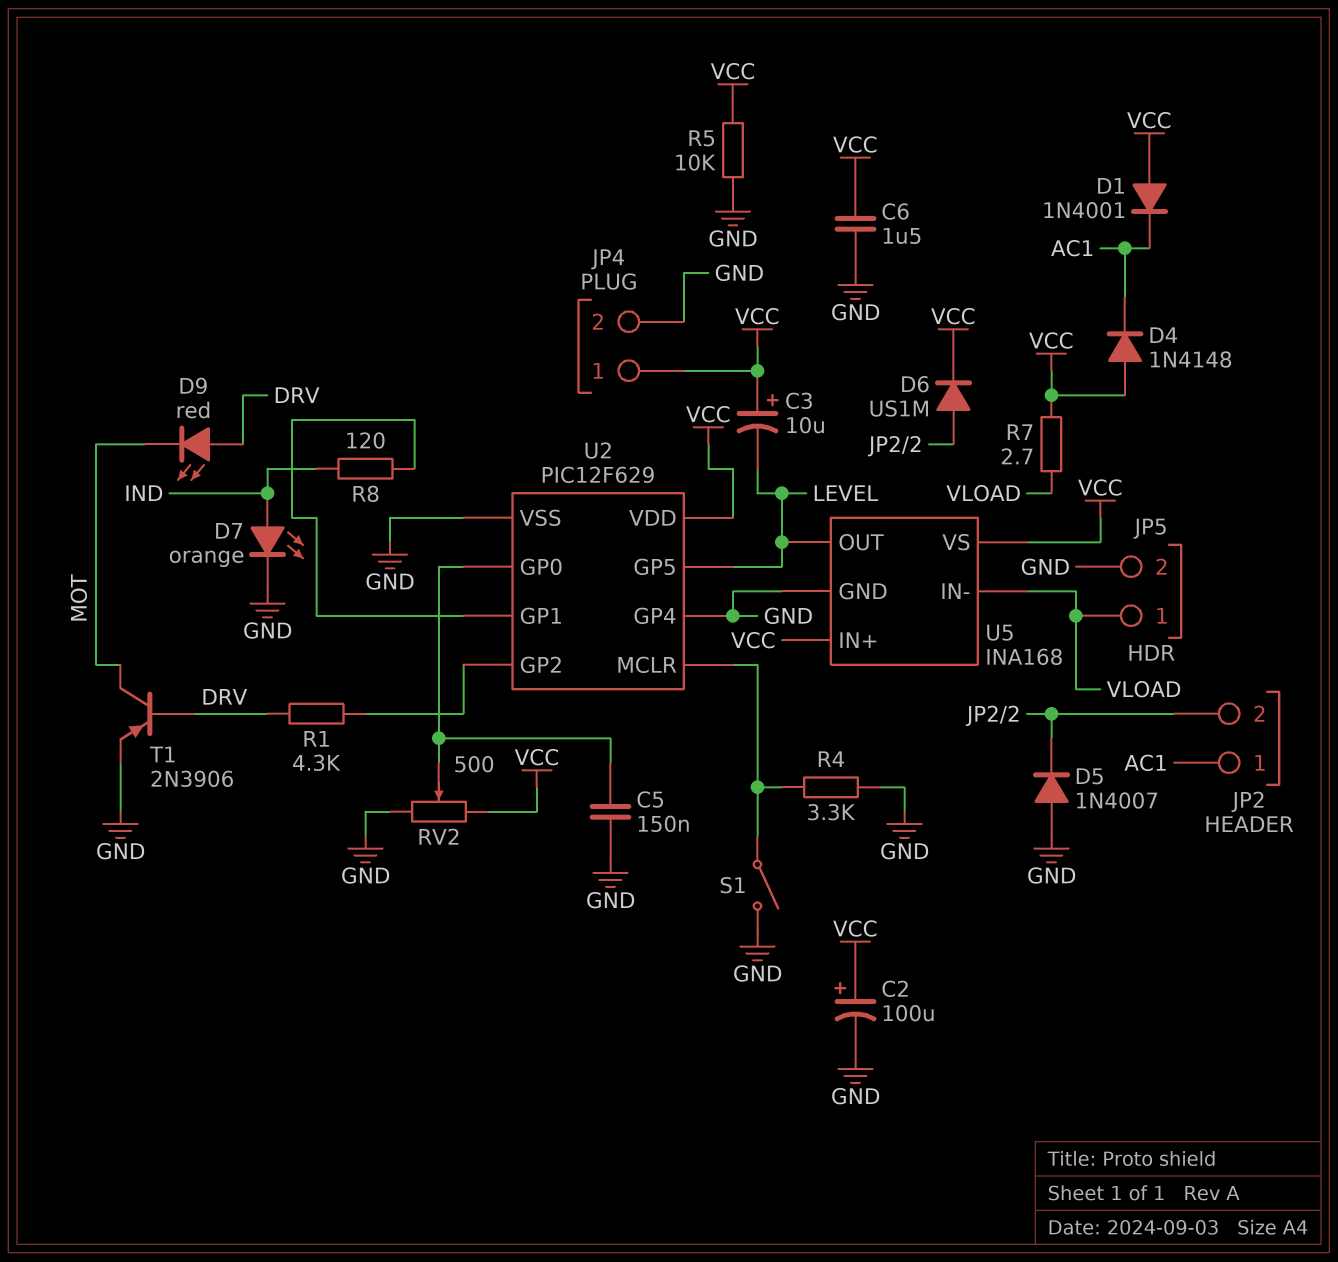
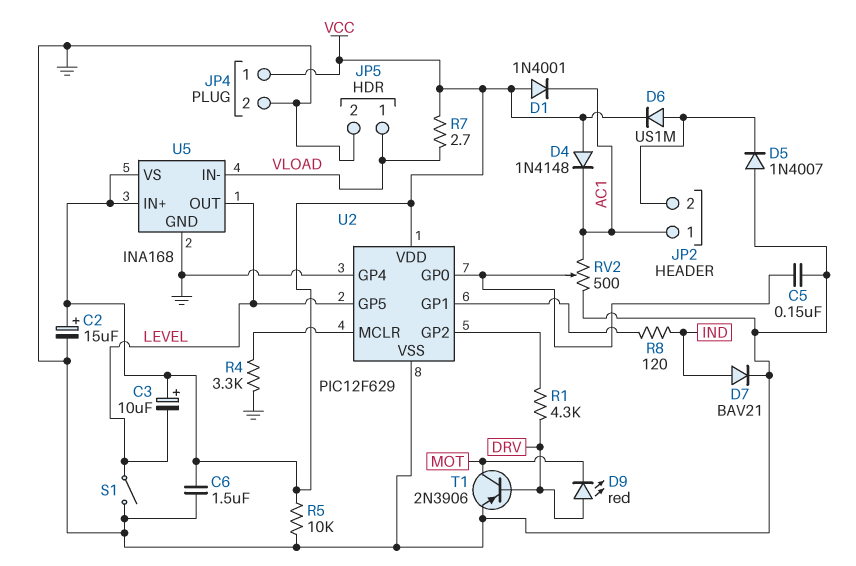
C2: 100uF (plus VCC, minus GND) -> 15uF (plus VCC, minus GND)
D7: LED orange (A IND, K GND) -> diode BAV21 (A IND, K GND)
RV2: 500 (GND, VCC, wiper U2/GP0) -> 500 (AC1, GND, wiper U2/GP0)
S1: switch (GND, U2/MCLR) -> switch (GND, LEVEL)

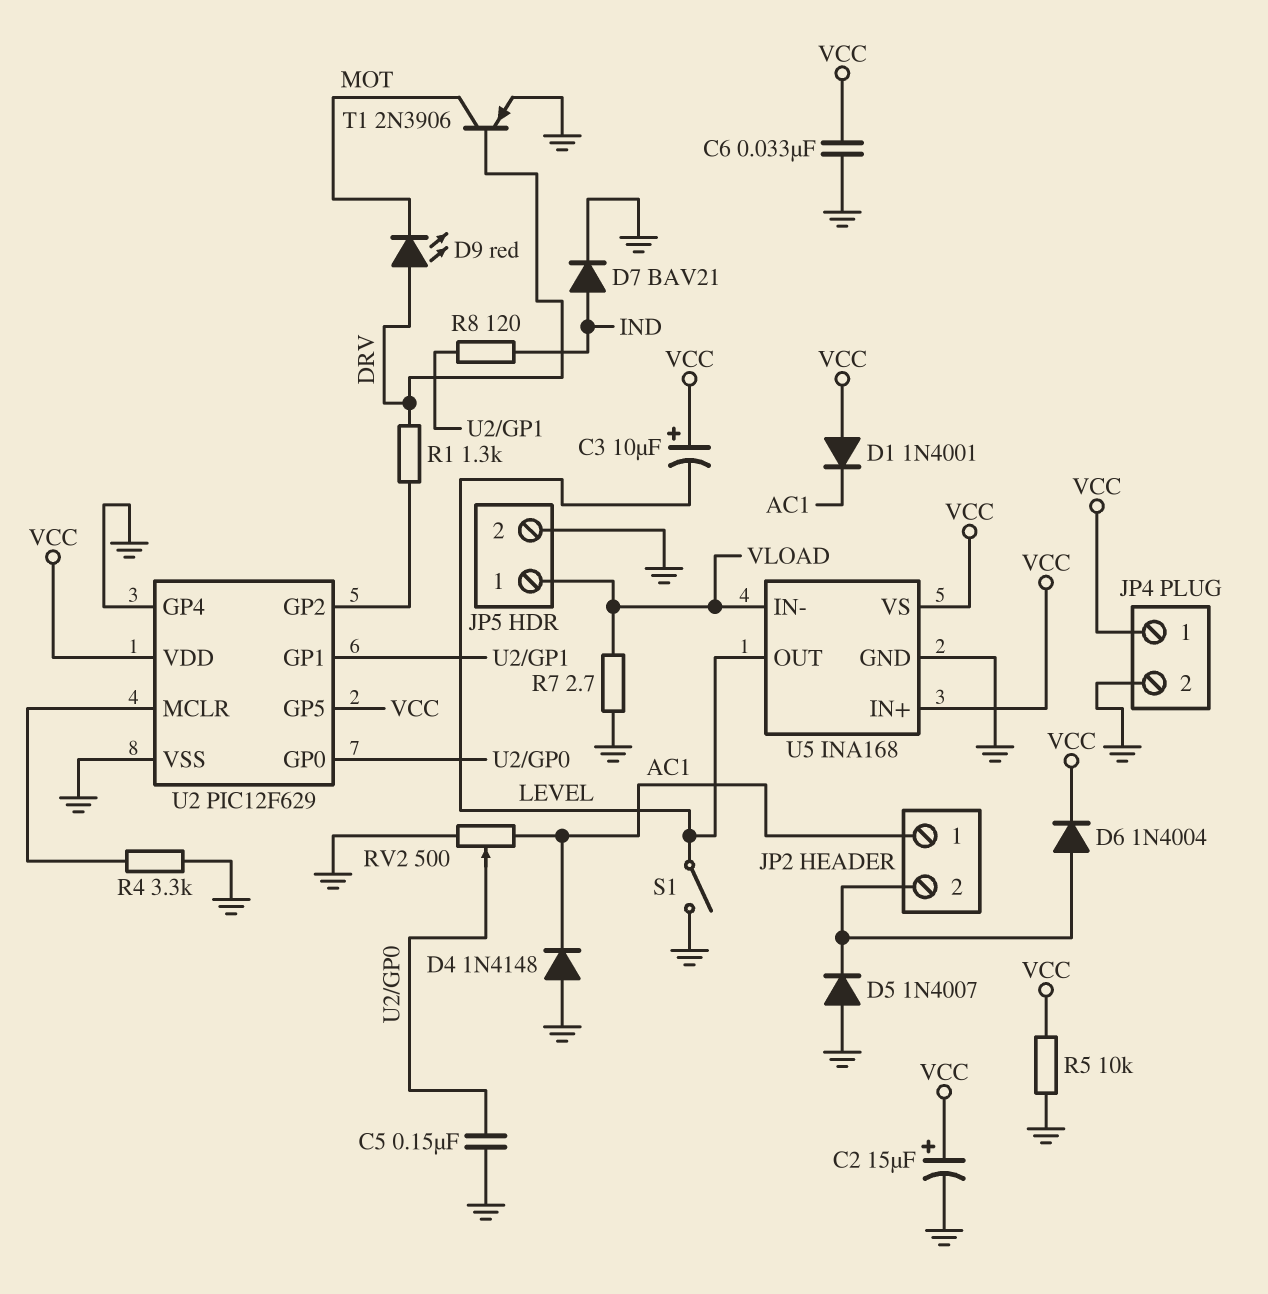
C6: 1.5uF (GND, VCC) -> 33nF (GND, VCC)
D4: diode 1N4148 (A VCC, K AC1) -> diode 1N4148 (A GND, K AC1)
D6: diode US1M (A JP2/2, K VCC) -> diode 1N4004 (A JP2/2, K VCC)
R1: 4.3k (DRV, U2/GP2) -> 1.3k (DRV, U2/GP2)
R7: 2.7 (VCC, VLOAD) -> 2.7 (GND, VLOAD)
U2 pin GP5: LEVEL -> VCC

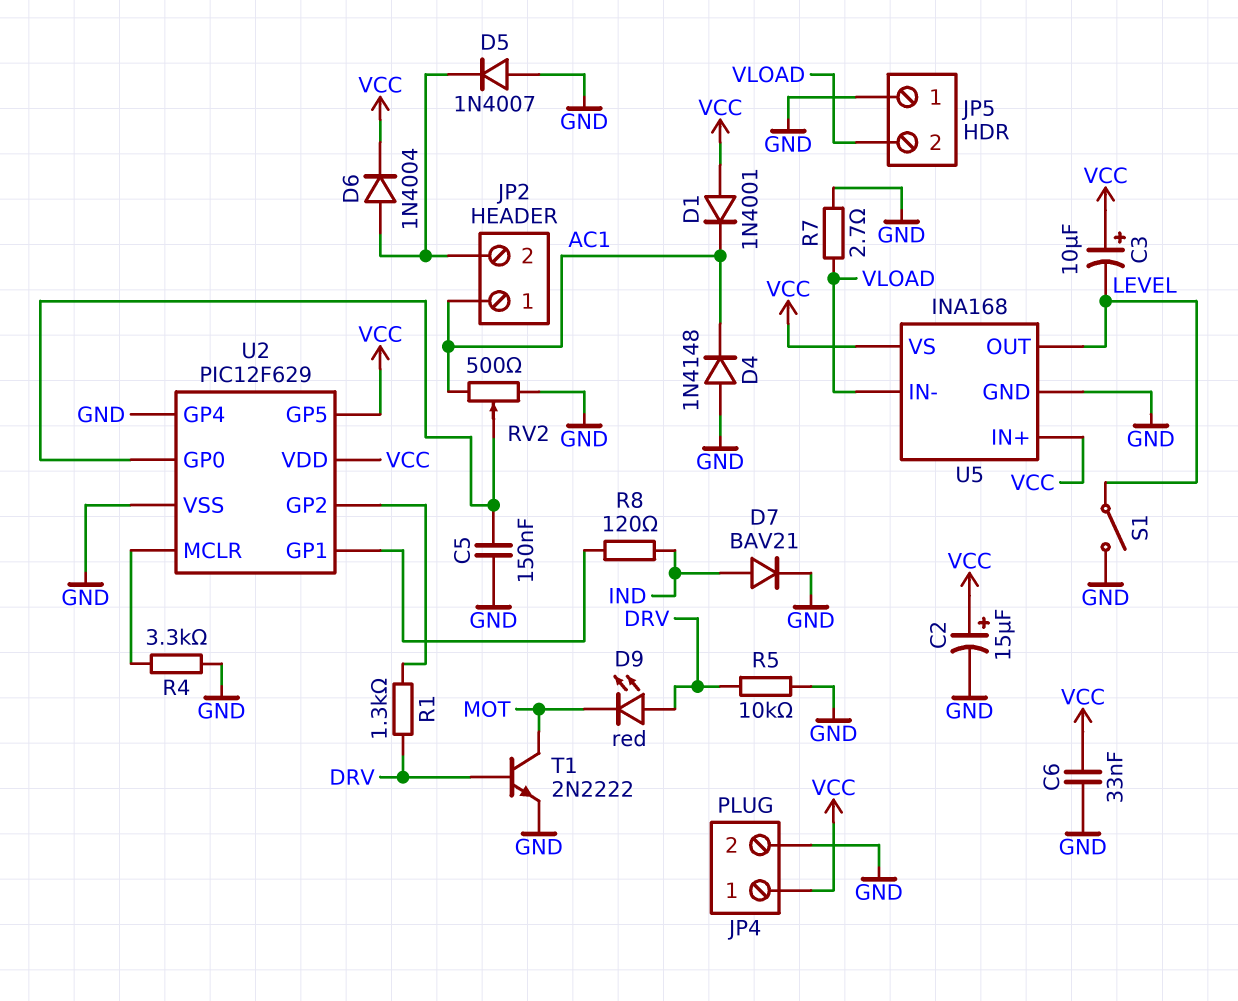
JP5 pin 1: VLOAD -> GND
JP5 pin 2: GND -> VLOAD
R5: 10k (GND, VCC) -> 10k (DRV, GND)
T1: PNP 2N3906 (B DRV, C MOT, E GND) -> NPN 2N2222 (B DRV, C MOT, E GND)

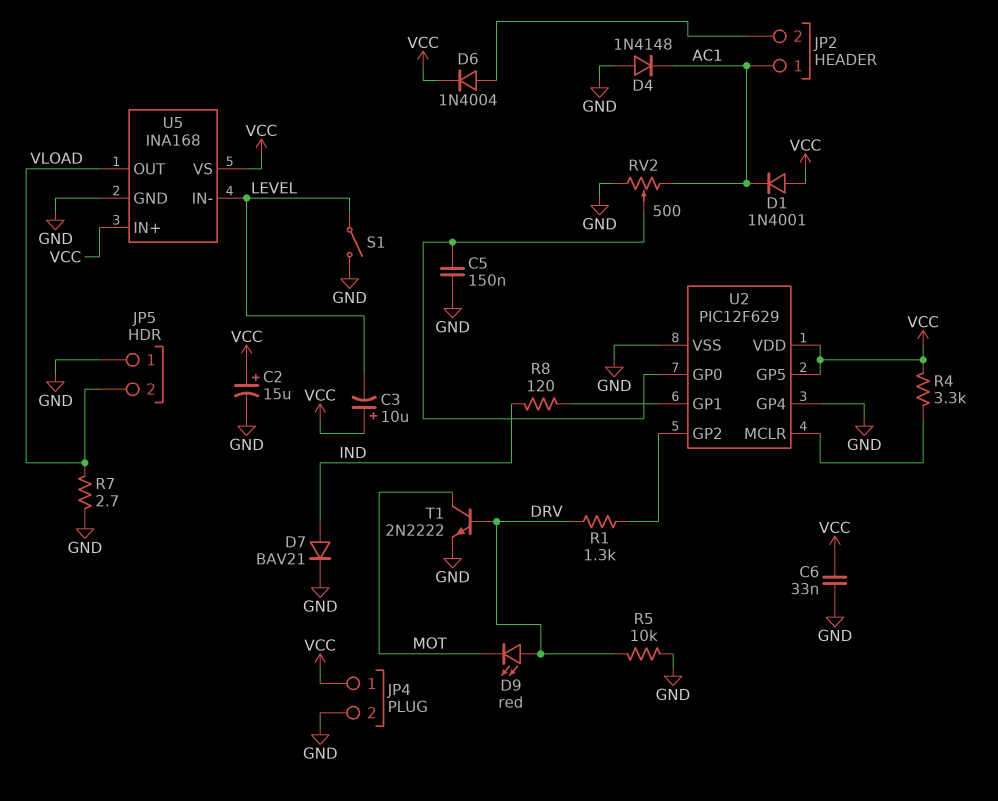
D5: diode 1N4007 (A GND, K JP2/2) -> none
R4: 3.3k (GND, U2/MCLR) -> 3.3k (U2/MCLR, VCC)
U5 pin IN-: VLOAD -> LEVEL
U5 pin OUT: LEVEL -> VLOAD

